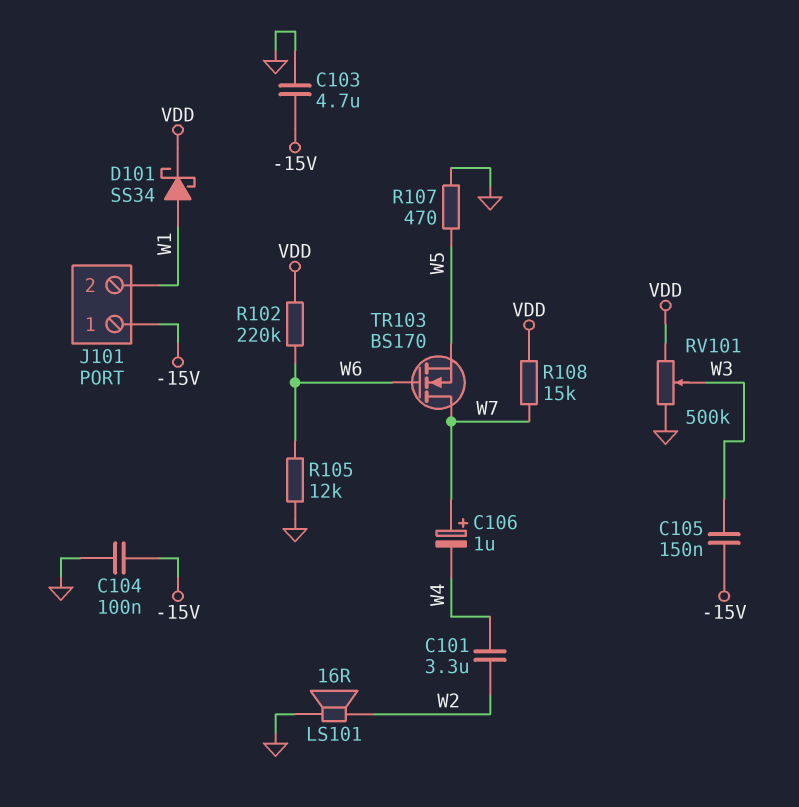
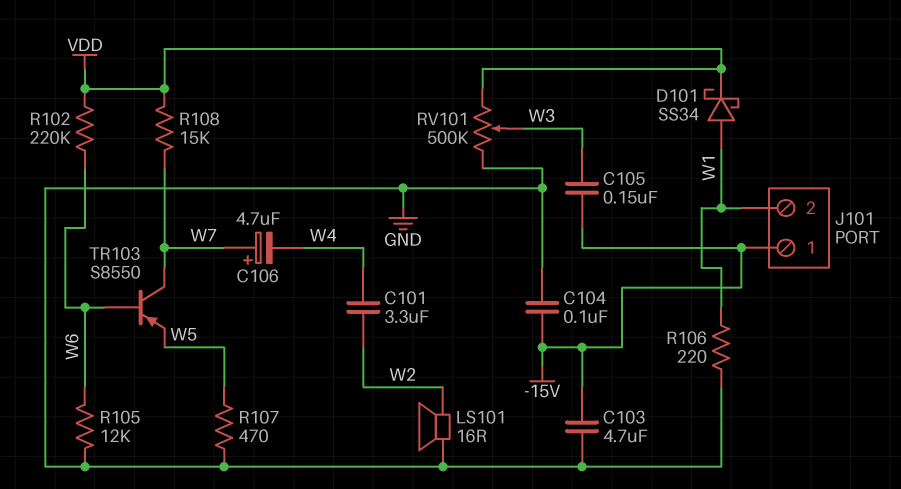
C106: 1uF (plus W7, minus W4) -> 4.7uF (plus W7, minus W4)
R106: none -> 220 (GND, W1)
TR103: NMOS BS170 (G W6, D W7, S W5) -> PNP S8550 (B W6, C W7, E W5)

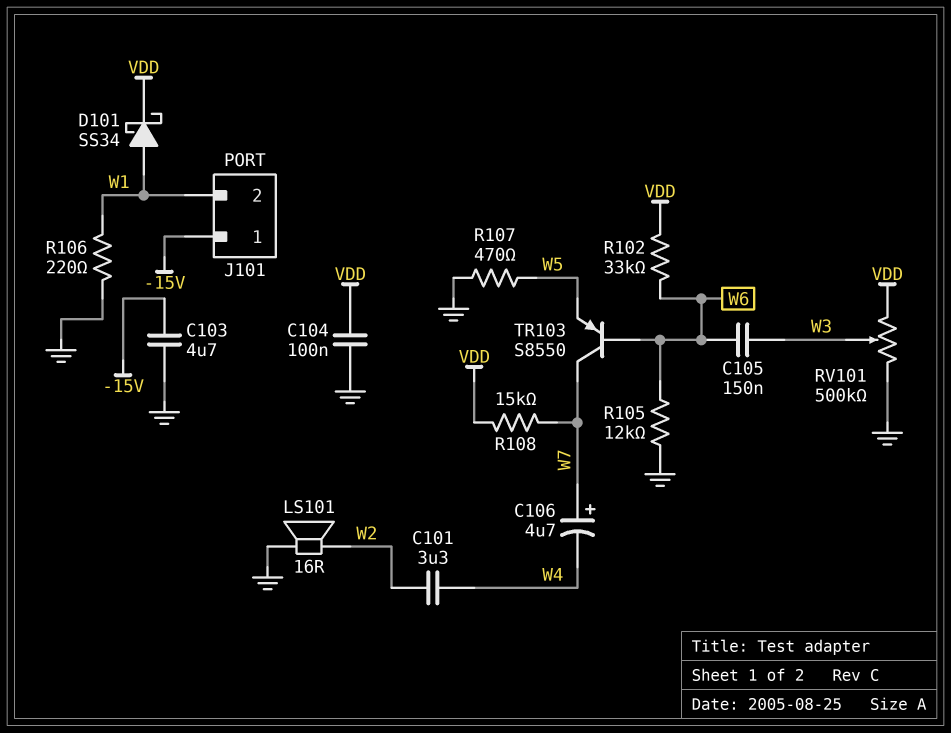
C104: 100nF (-15V, GND) -> 100nF (GND, VDD)
C105: 150nF (-15V, W3) -> 150nF (W3, W6)
R102: 220k (VDD, W6) -> 33k (VDD, W6)

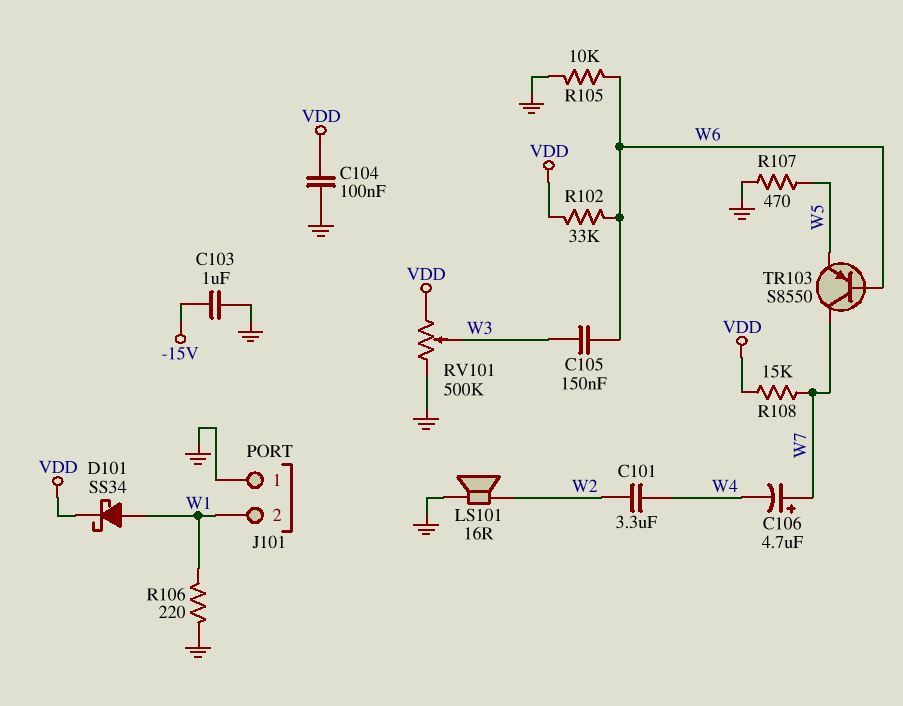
C103: 4.7uF (-15V, GND) -> 1uF (-15V, GND)
J101 pin 1: -15V -> GND
R105: 12k (GND, W6) -> 10k (GND, W6)

